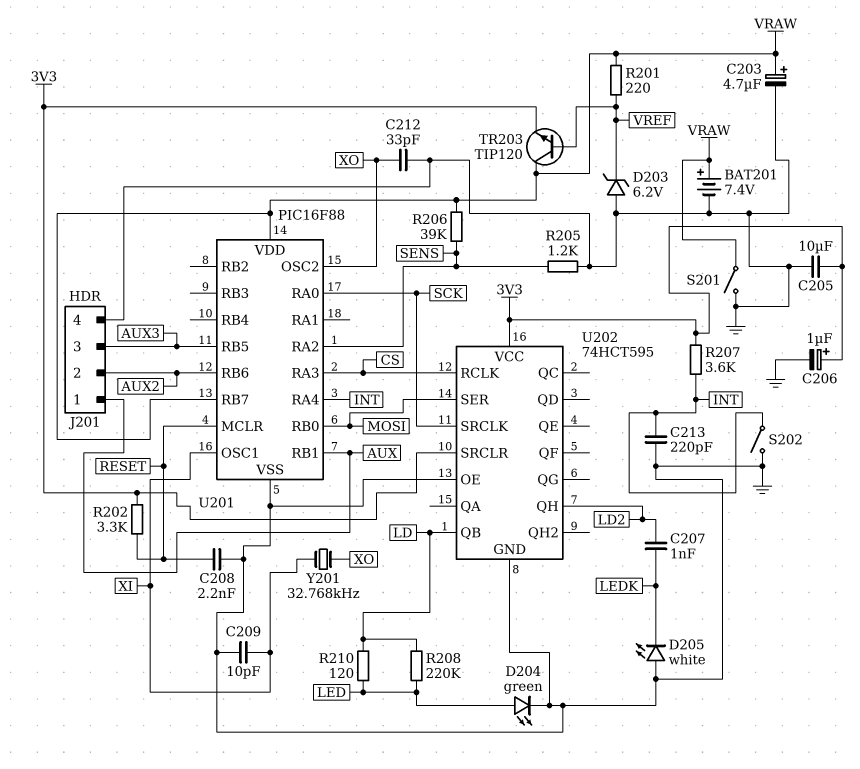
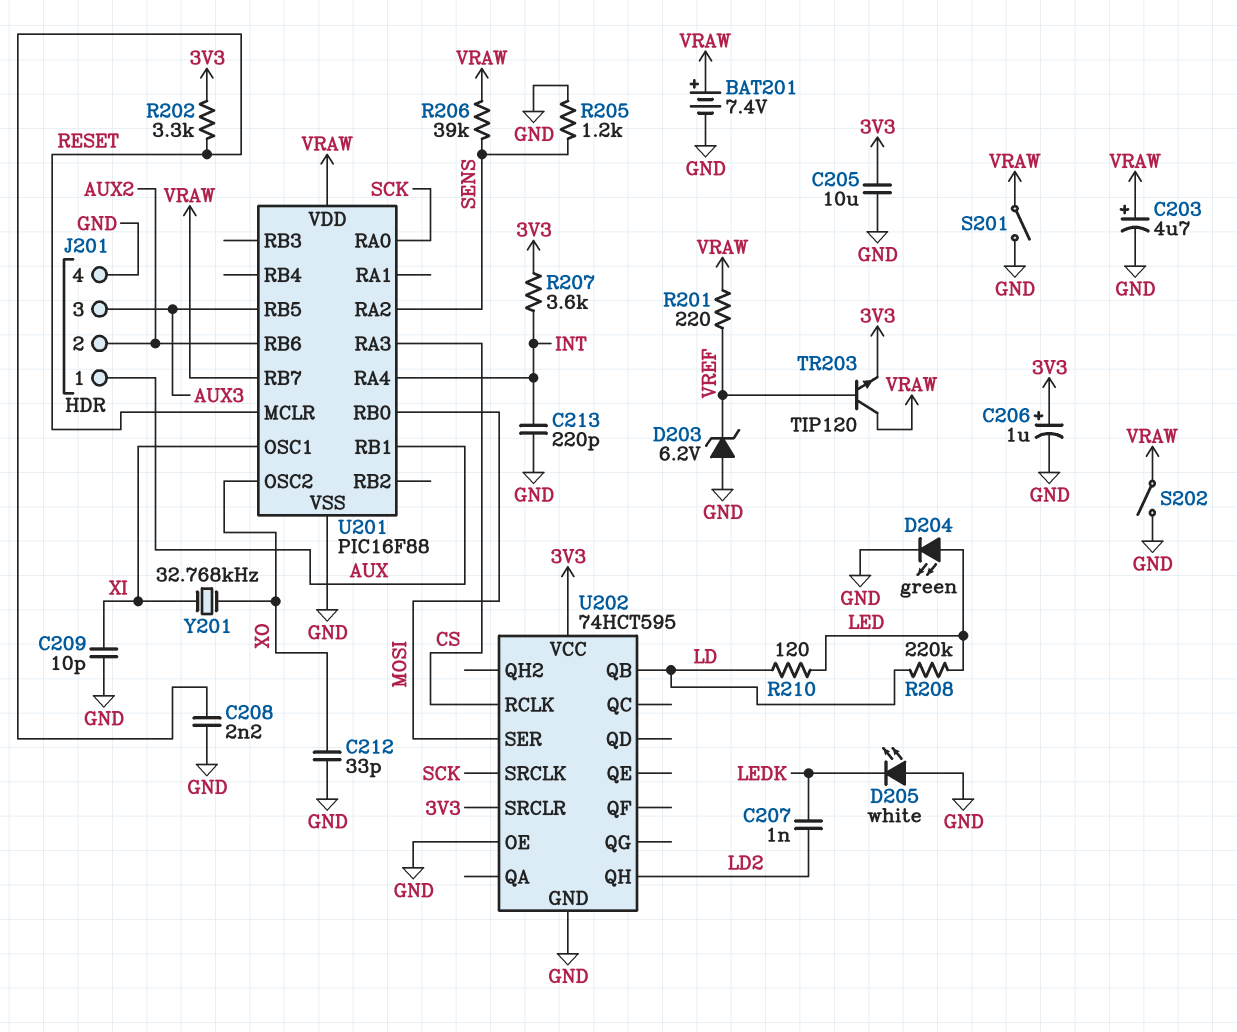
S202: switch (GND, INT) -> switch (GND, VRAW)

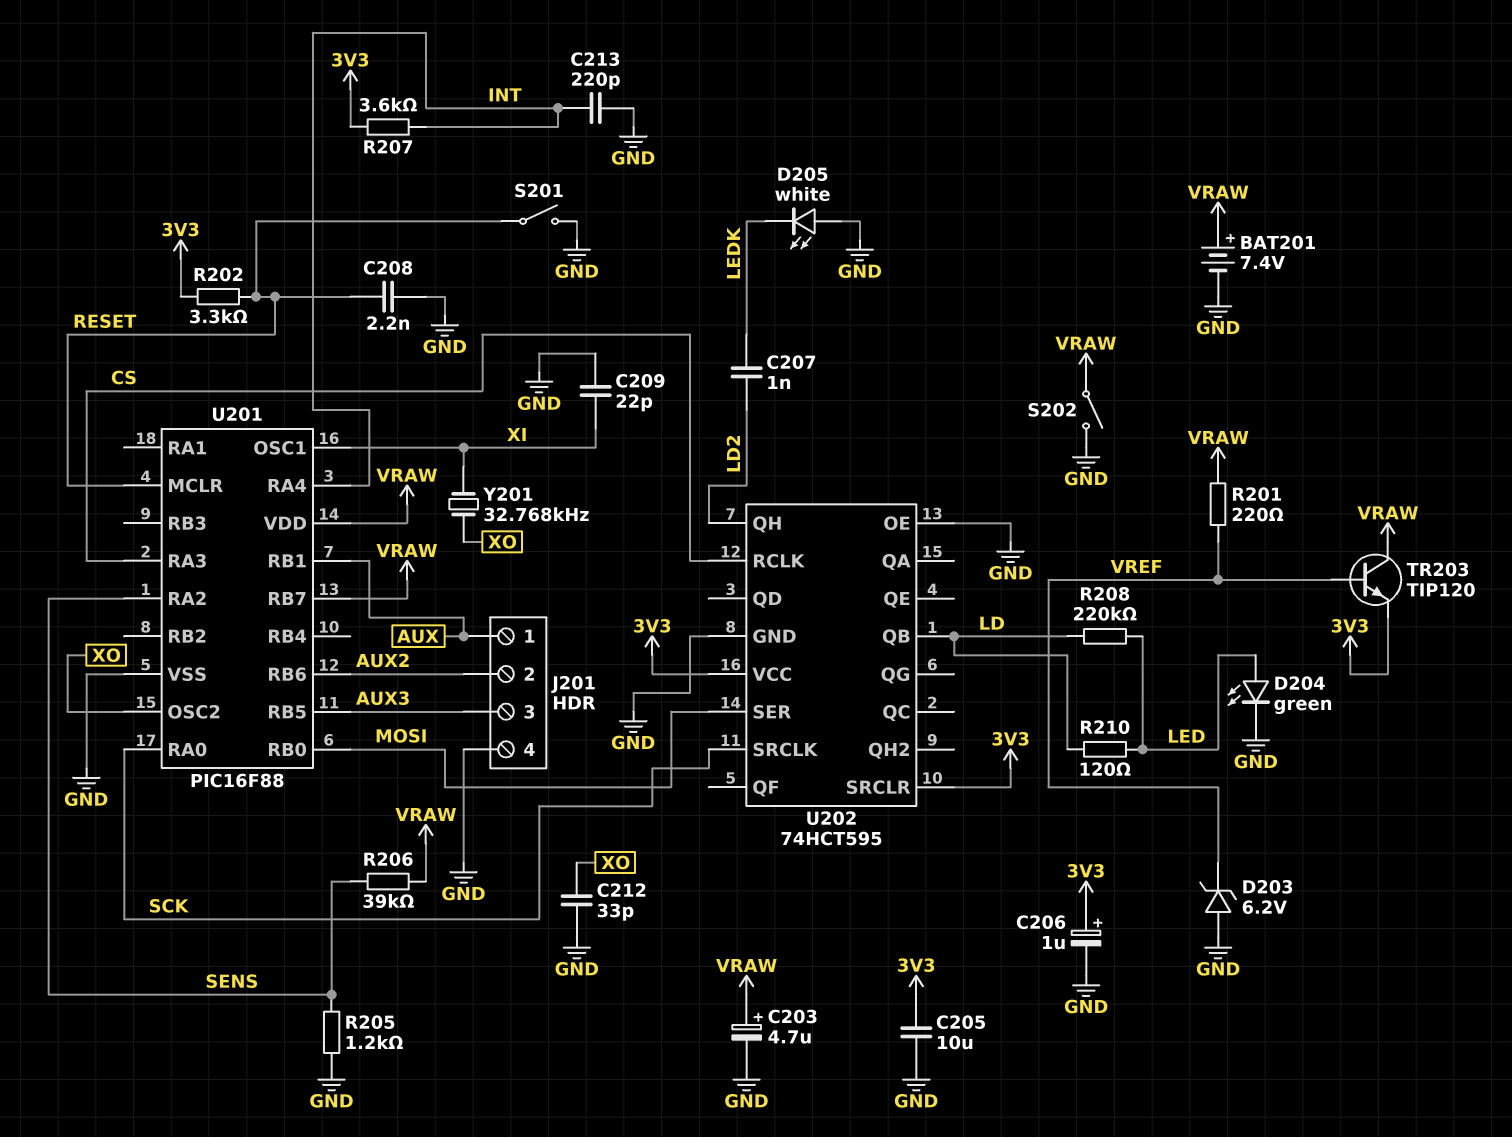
C209: 10pF (GND, XI) -> 22pF (GND, XI)
S201: switch (GND, VRAW) -> switch (GND, RESET)

